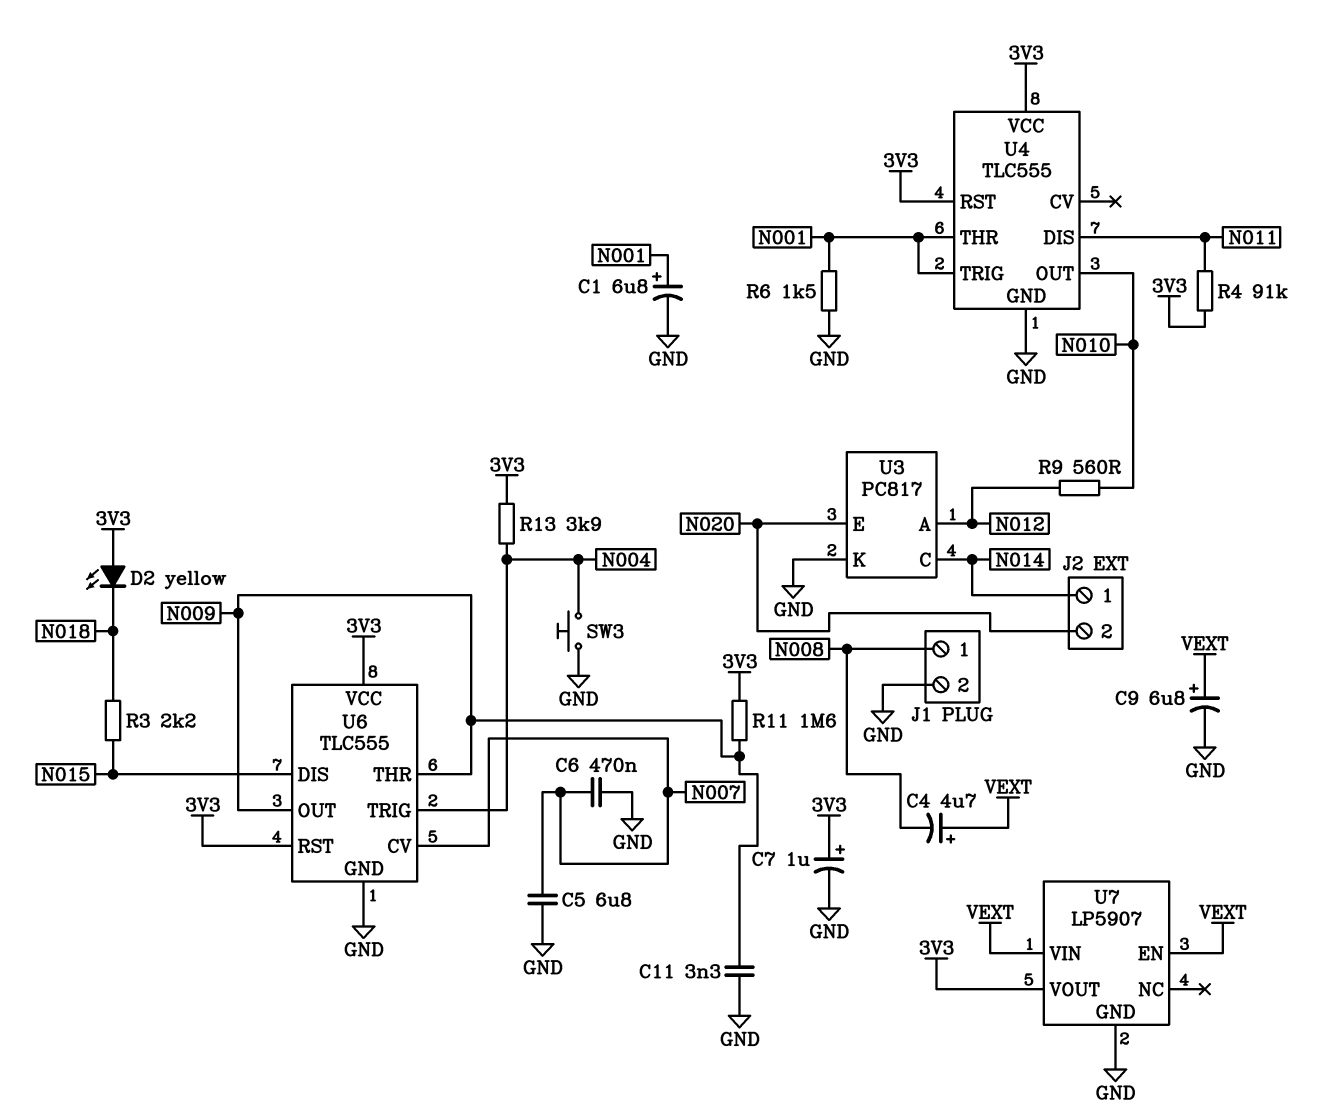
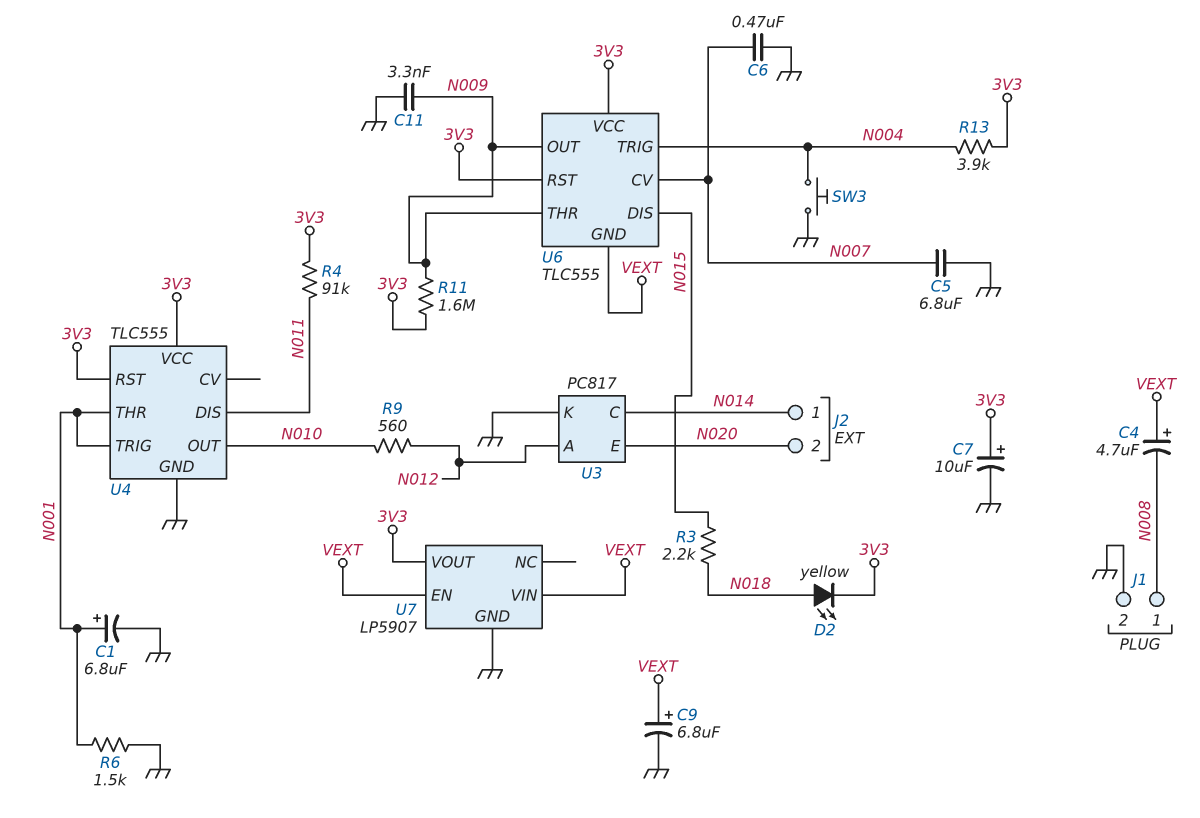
C7: 1uF (plus 3V3, minus GND) -> 10uF (plus 3V3, minus GND)
D2: LED yellow (A 3V3, K N018) -> LED yellow (A N018, K 3V3)
U6 pin GND: GND -> VEXT

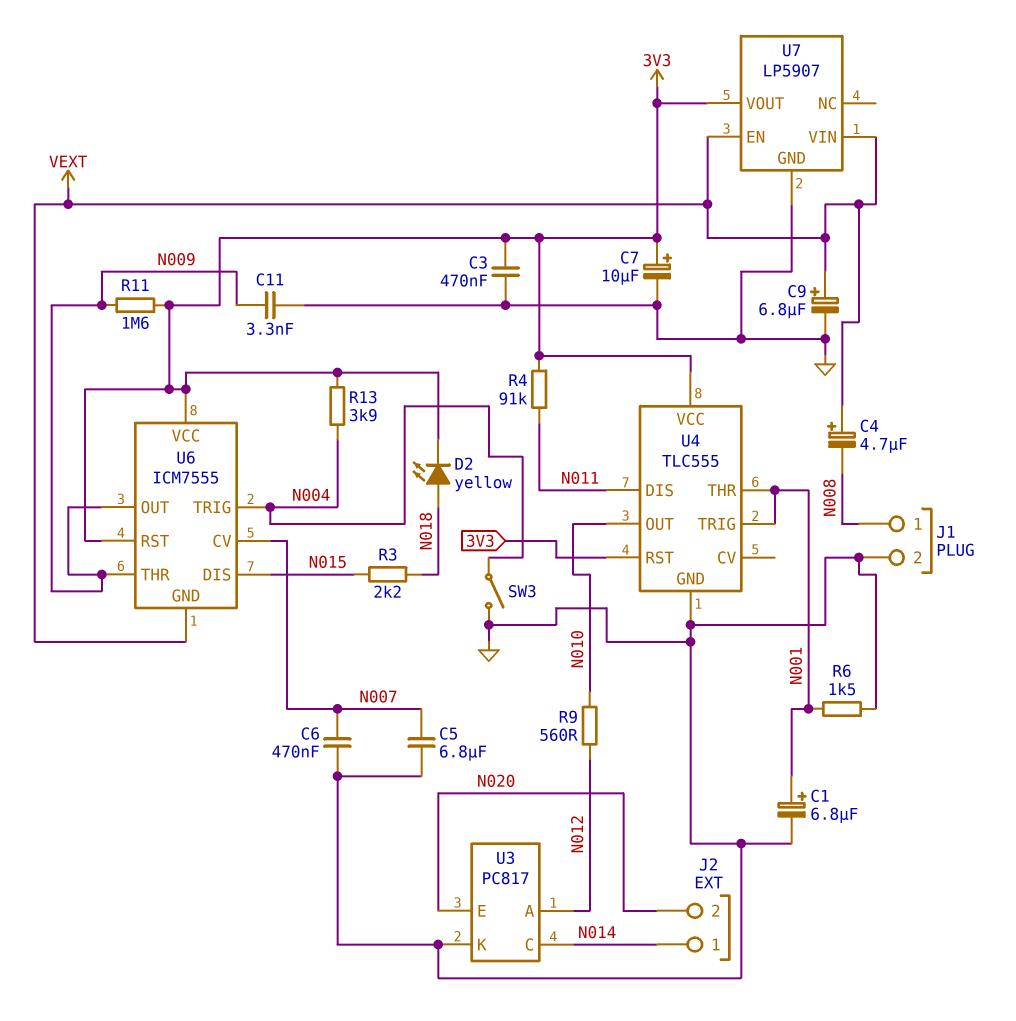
C3: none -> 470nF (3V3, GND)
SW3: button (GND, N004) -> switch (GND, N004)
U6: TLC555 -> ICM7555

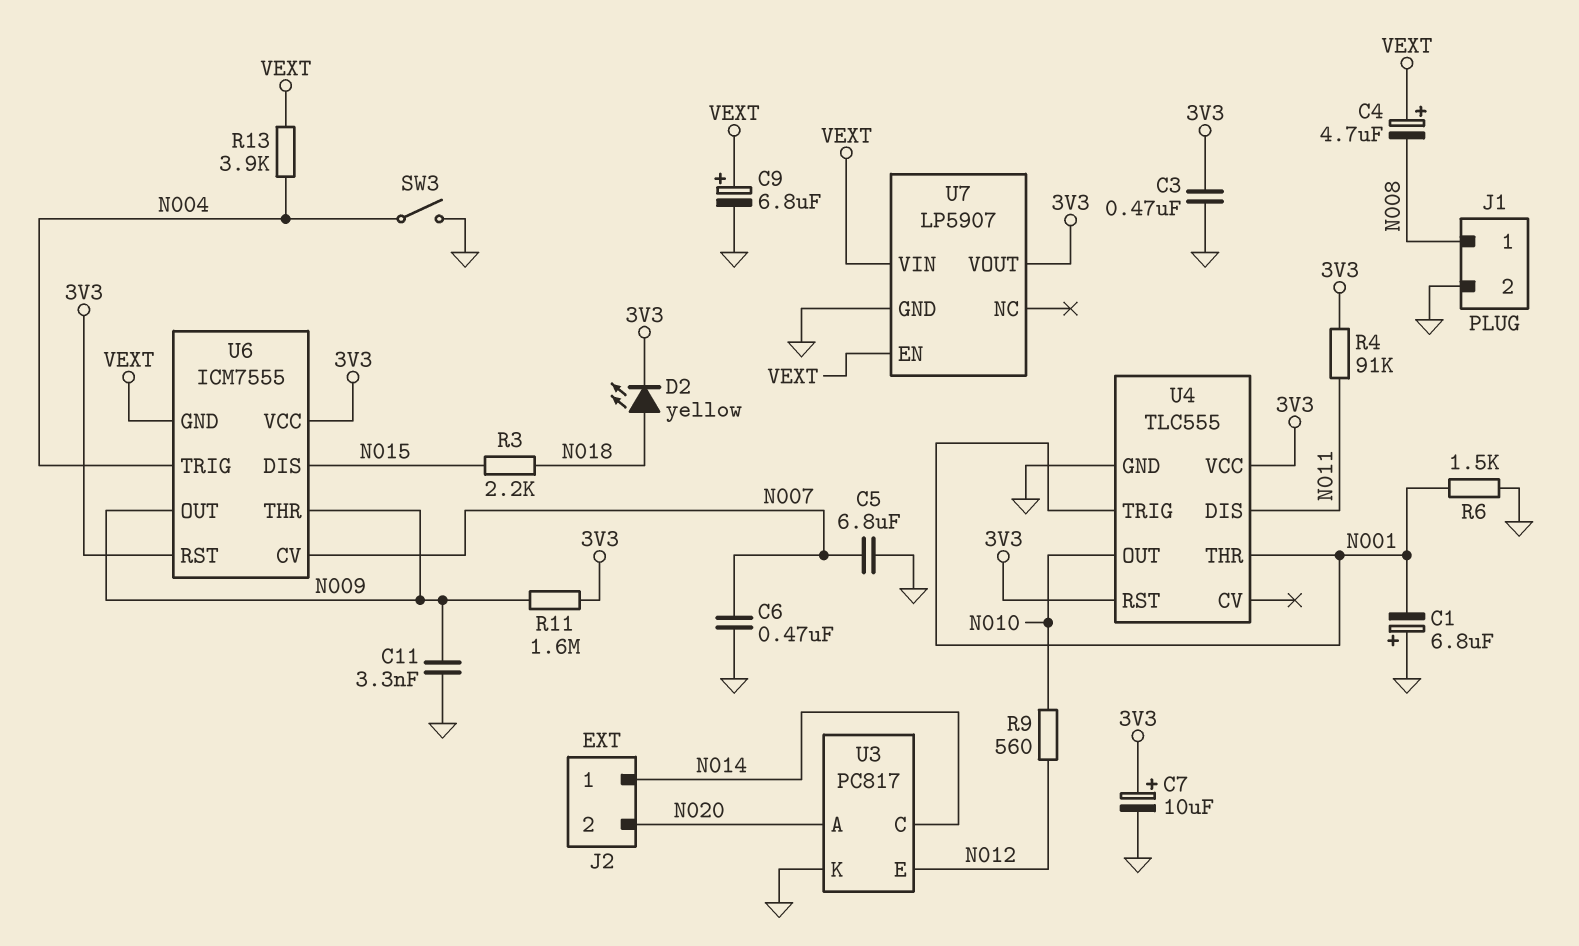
C1: 6.8uF (plus N001, minus GND) -> 6.8uF (plus GND, minus N001)
R13: 3.9k (3V3, N004) -> 3.9k (N004, VEXT)
U3 pin A: N012 -> N020
U3 pin E: N020 -> N012

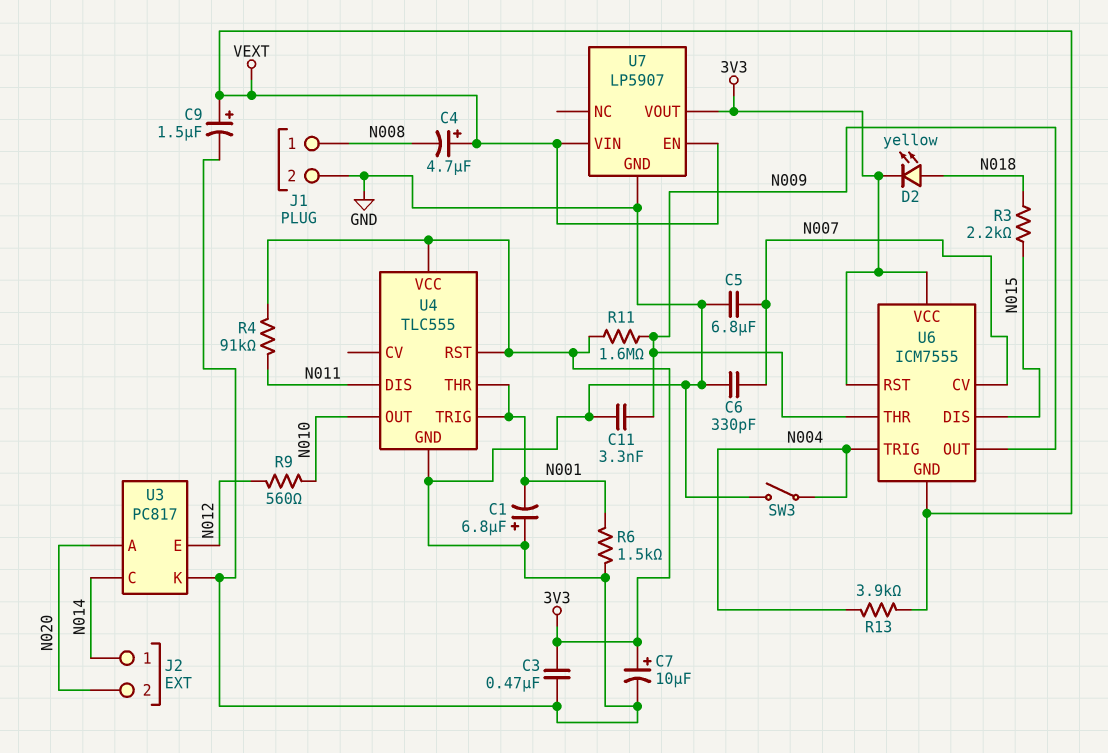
C6: 470nF (GND, N007) -> 330pF (GND, N007)
C9: 6.8uF (plus VEXT, minus GND) -> 1.5uF (plus VEXT, minus GND)

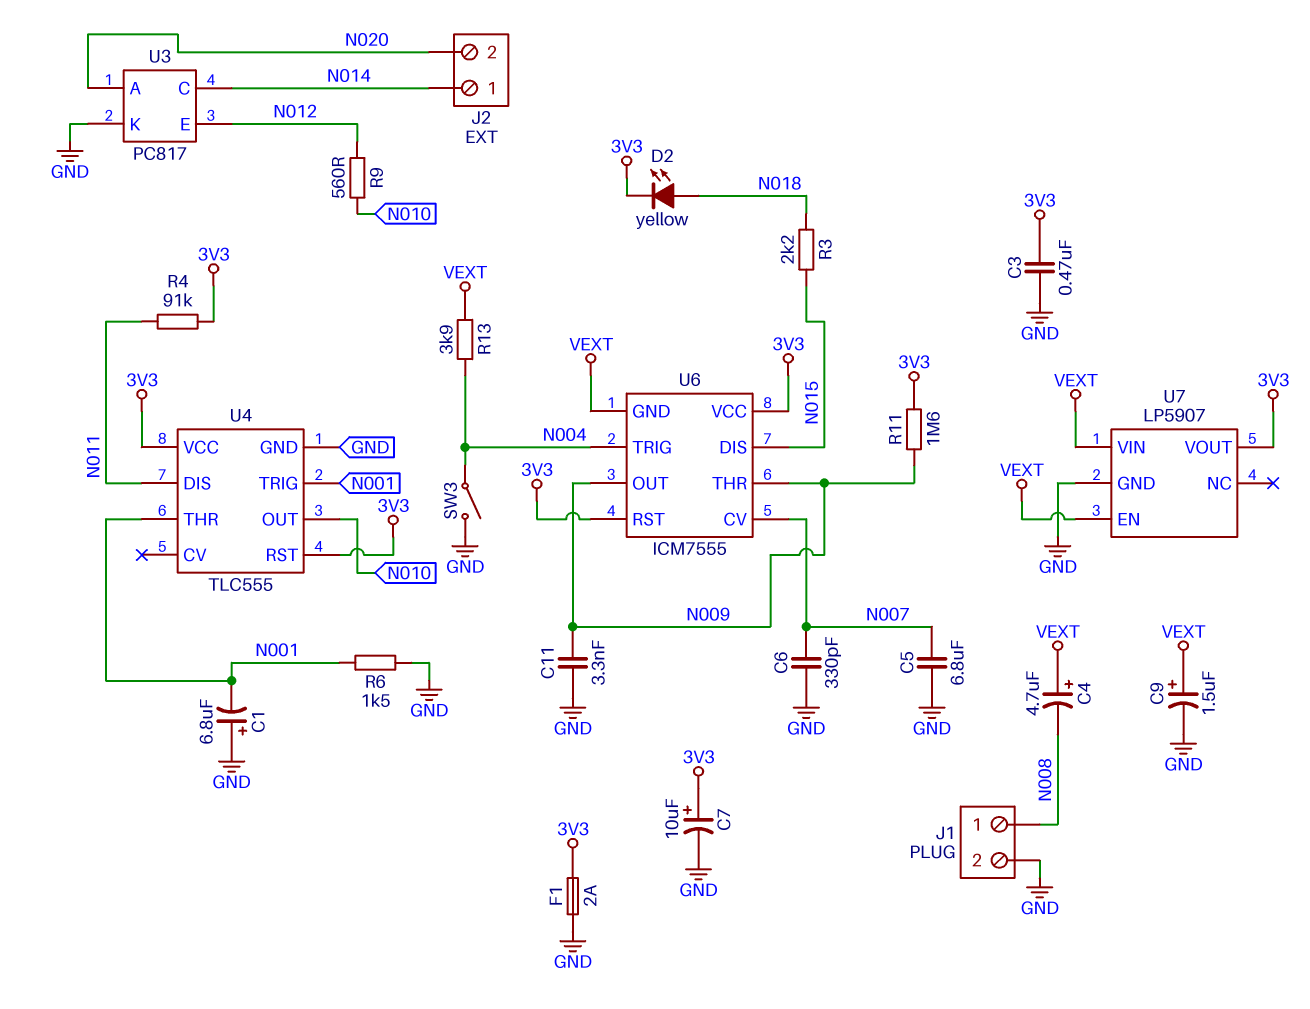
F1: none -> 2A (3V3, GND)

